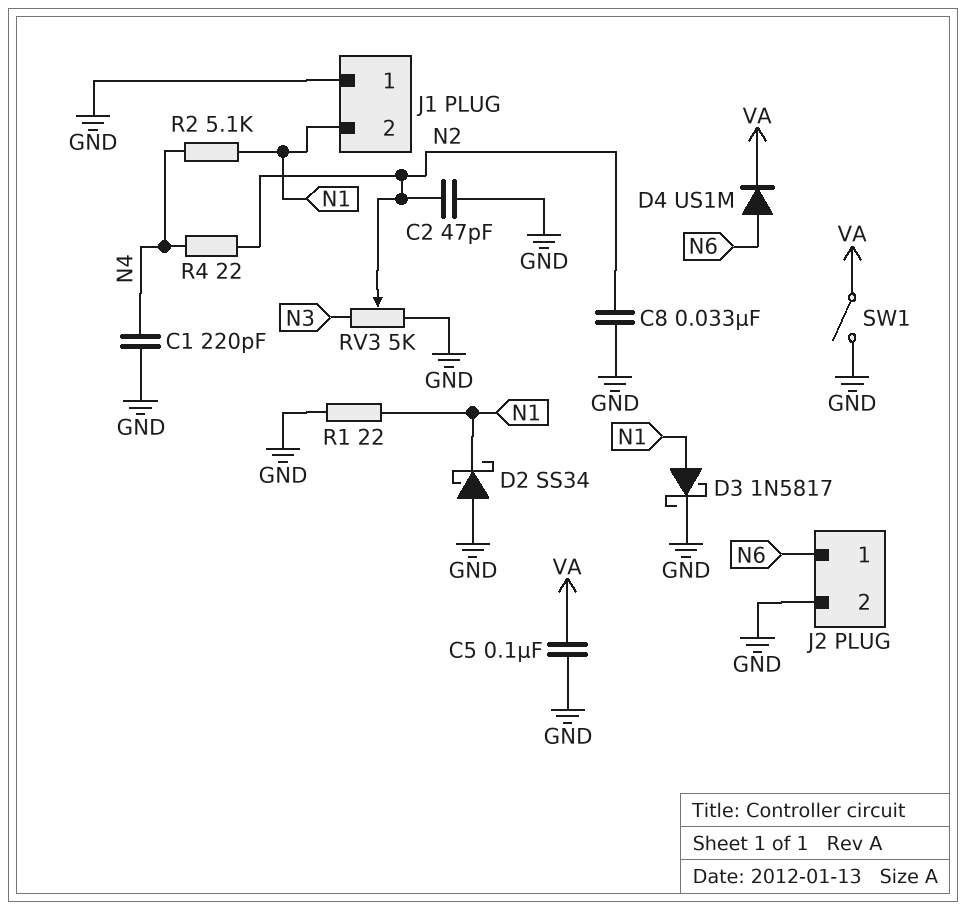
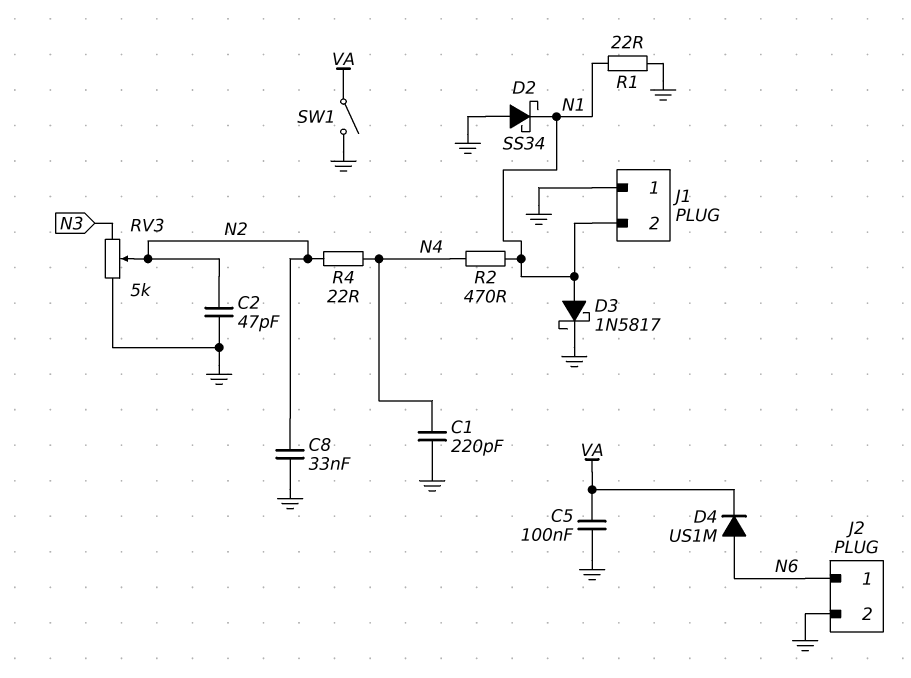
R2: 5.1k (N1, N4) -> 470 (N1, N4)

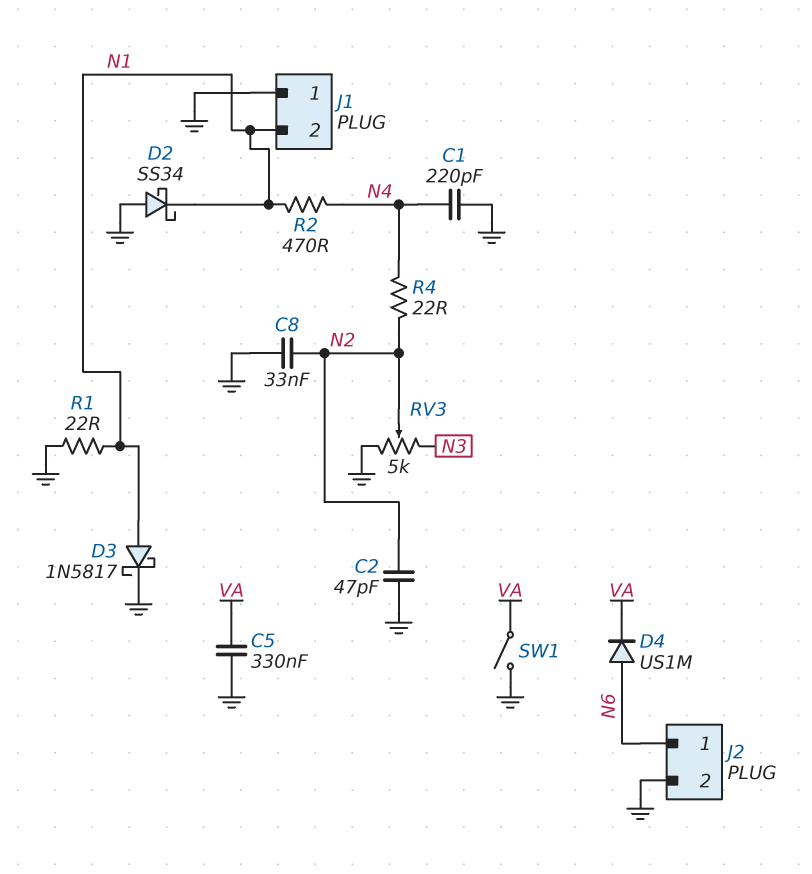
C5: 100nF (GND, VA) -> 330nF (GND, VA)

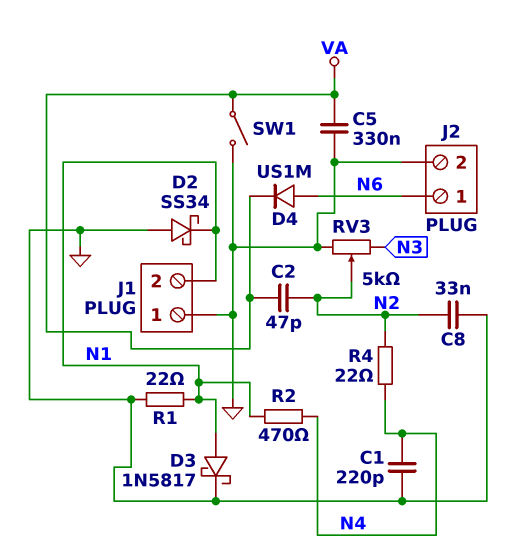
C2: 47pF (GND, N2) -> 47pF (N2, VA)

